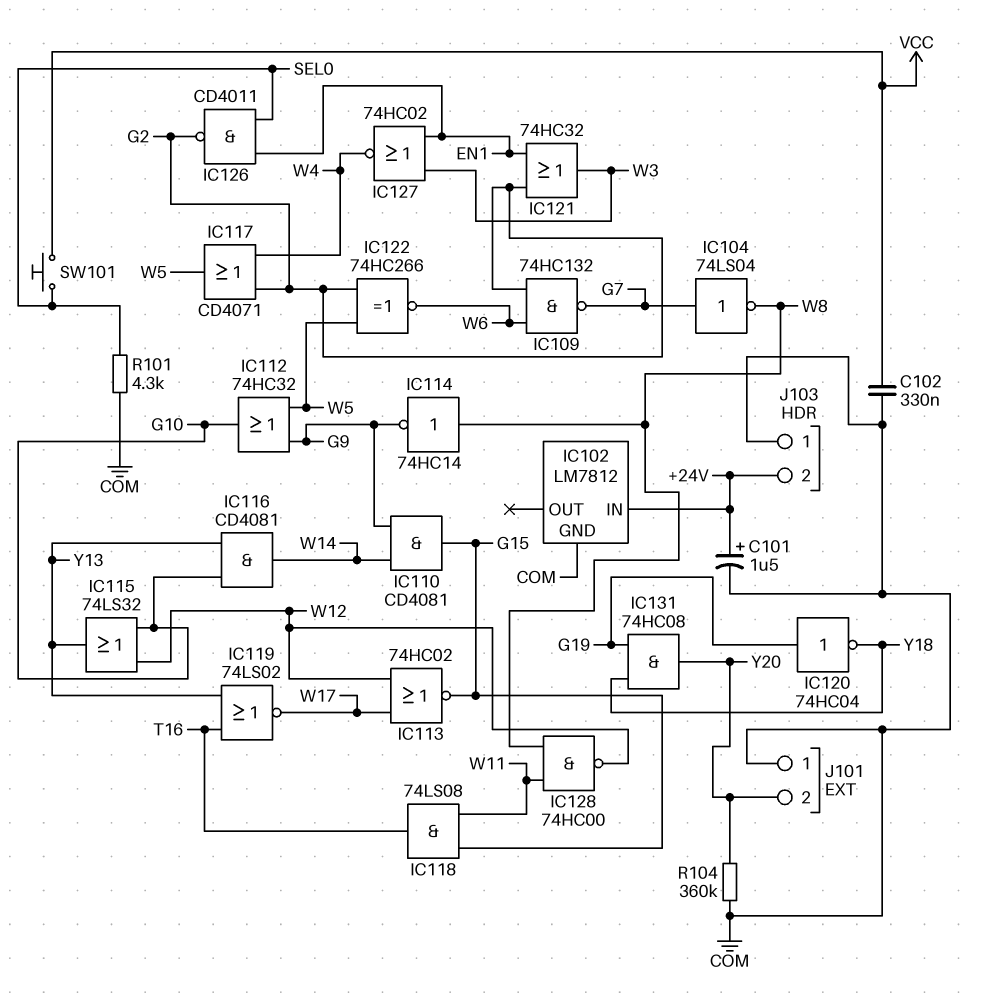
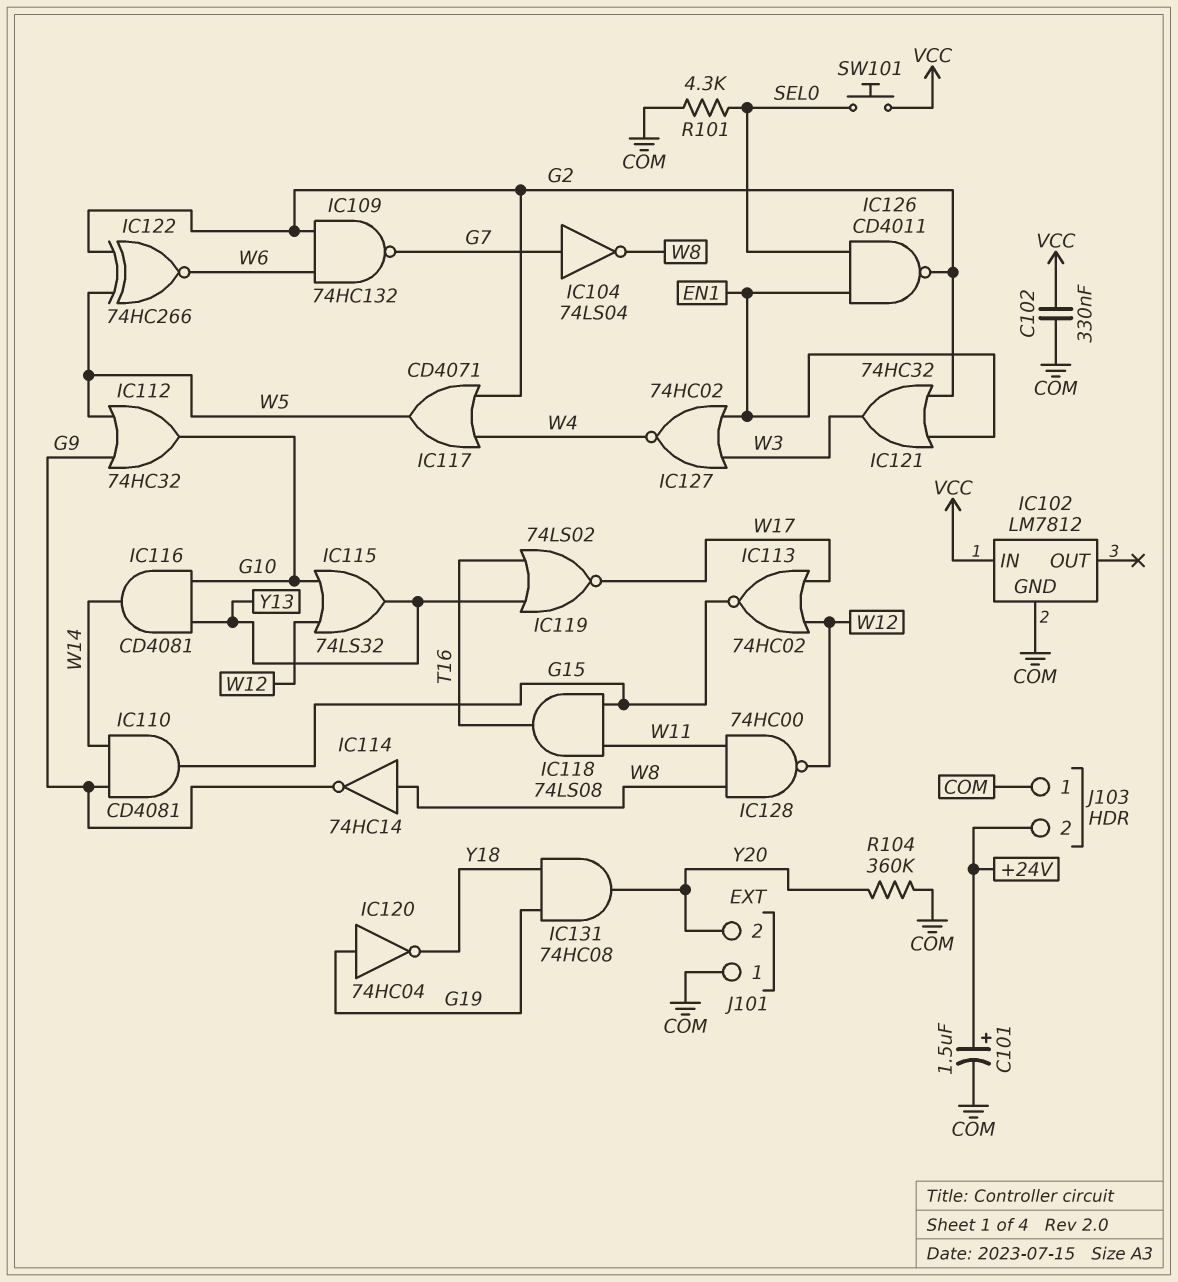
IC102 pin IN: +24V -> VCC

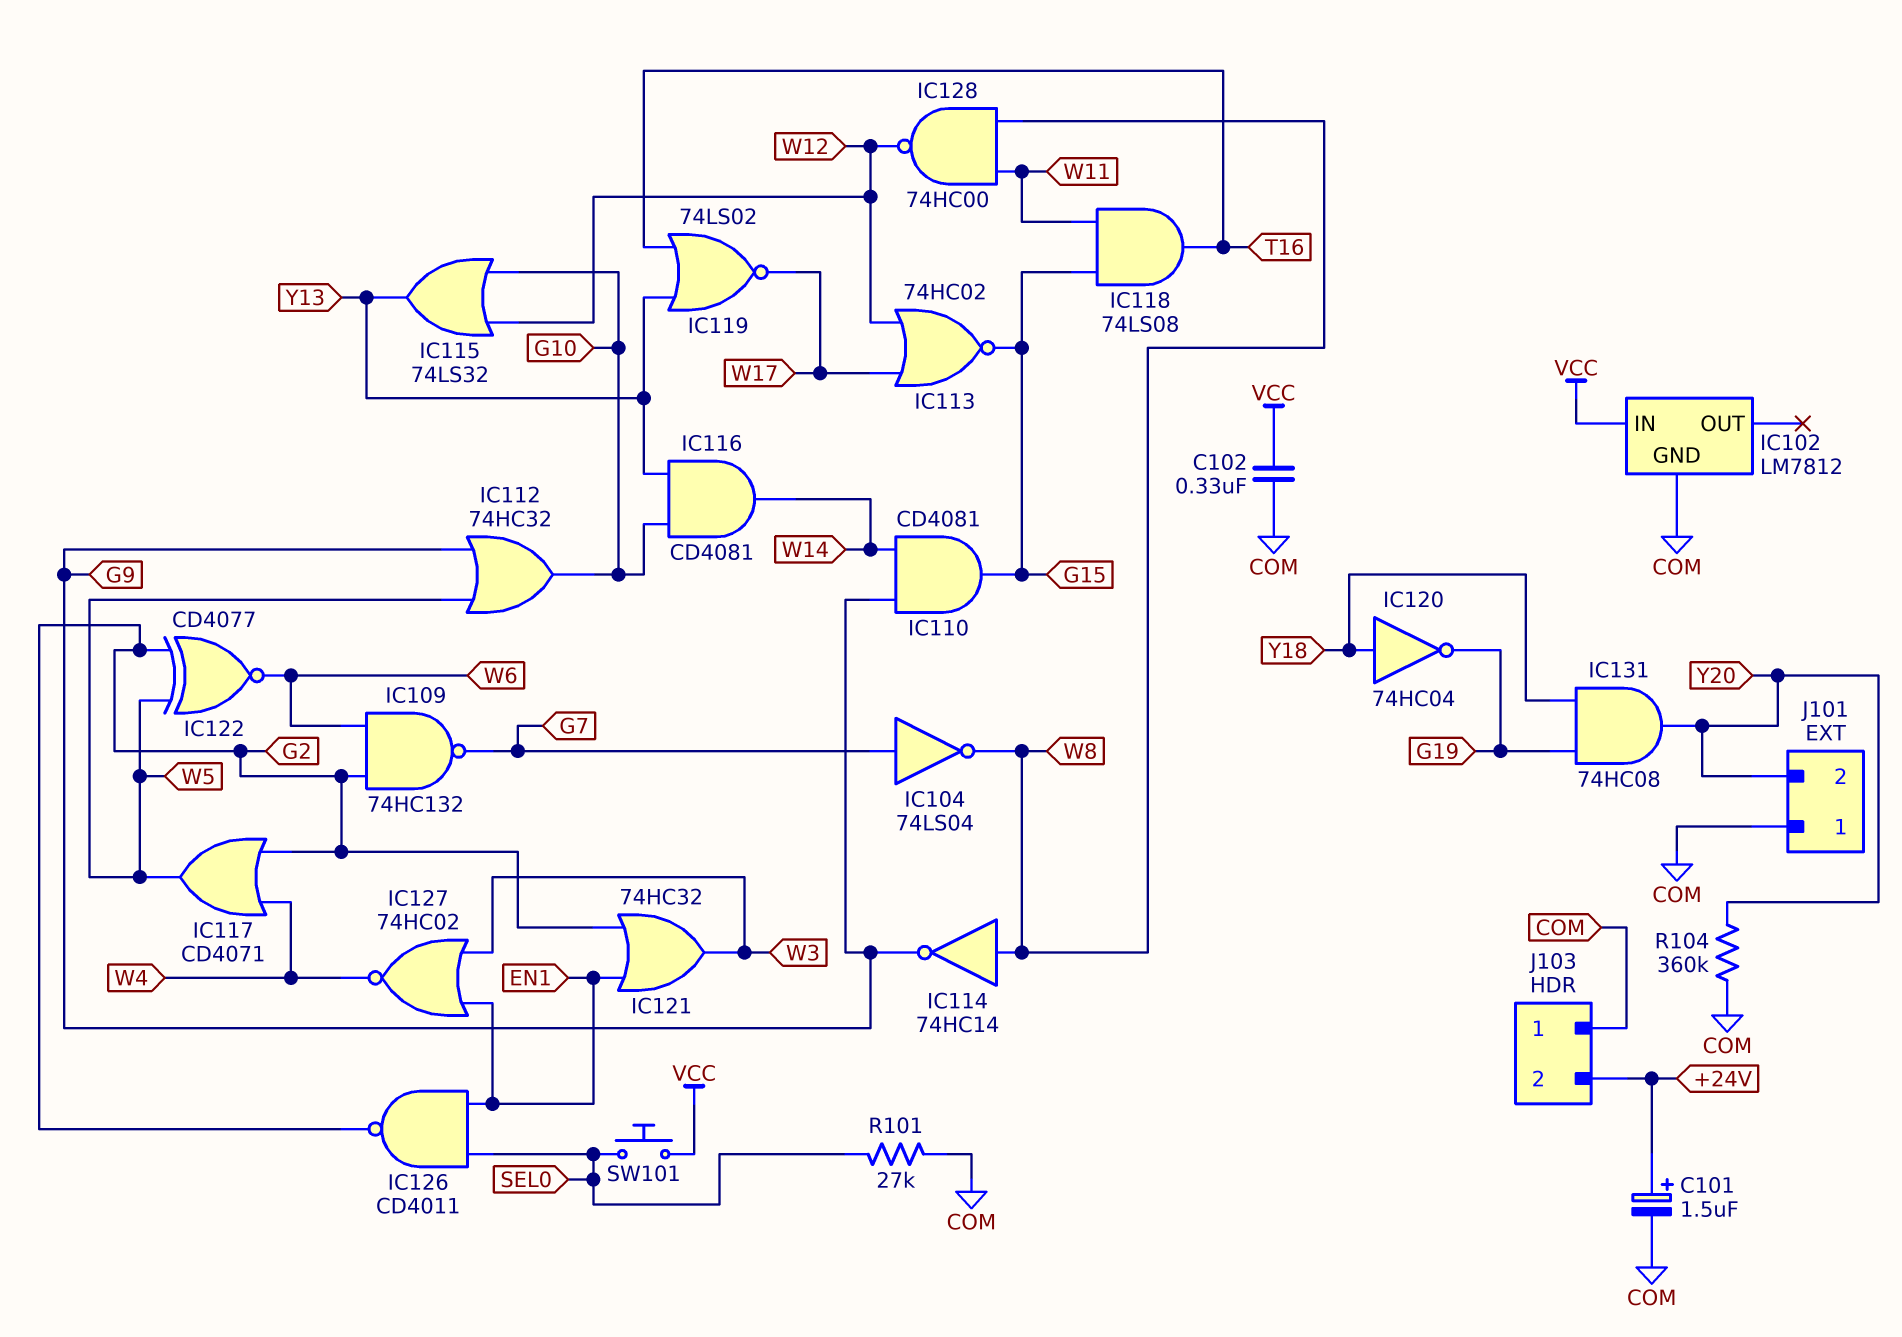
IC120: NOT 74HC04 (in G19, out Y18) -> NOT 74HC04 (in Y18, out G19)
IC122: XNOR 74HC266 (in G2, in W5, out W6) -> XNOR CD4077 (in G2, in W5, out W6)
R101: 4.3k (COM, SEL0) -> 27k (COM, SEL0)

